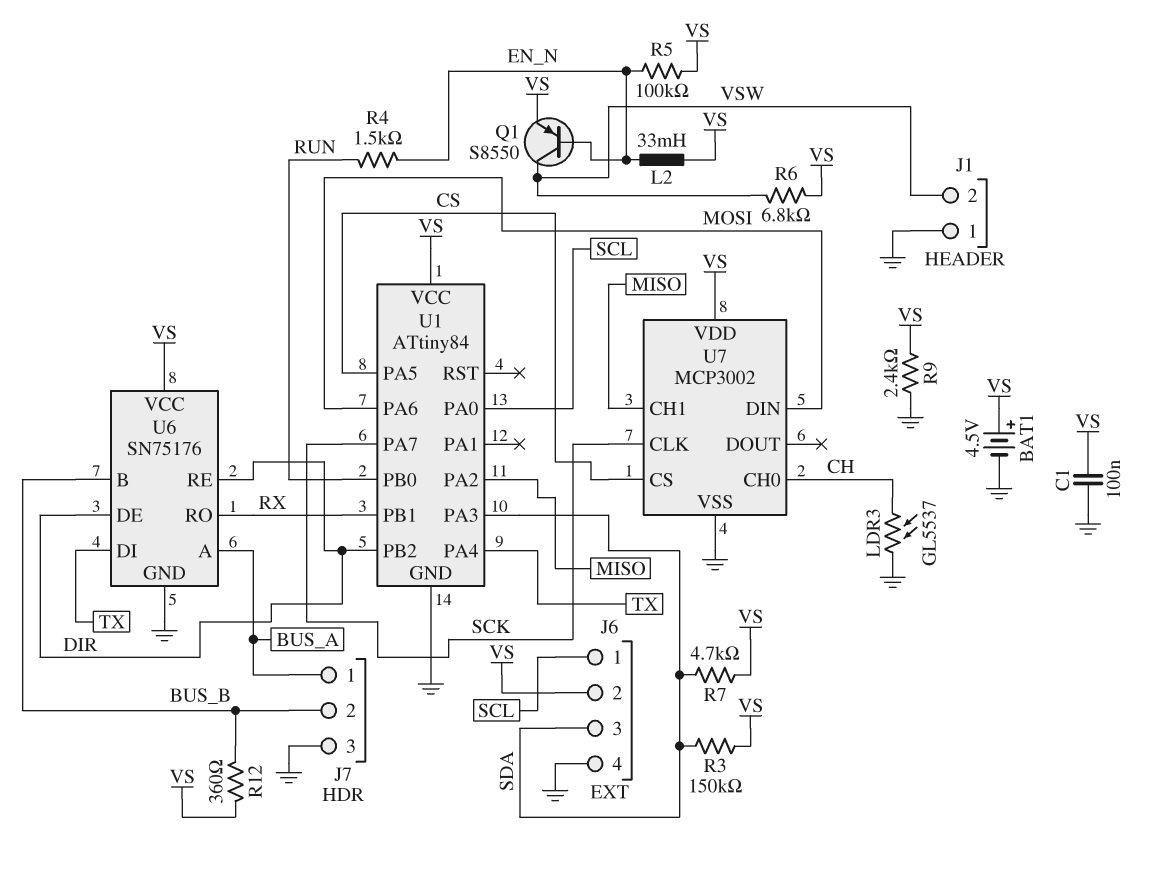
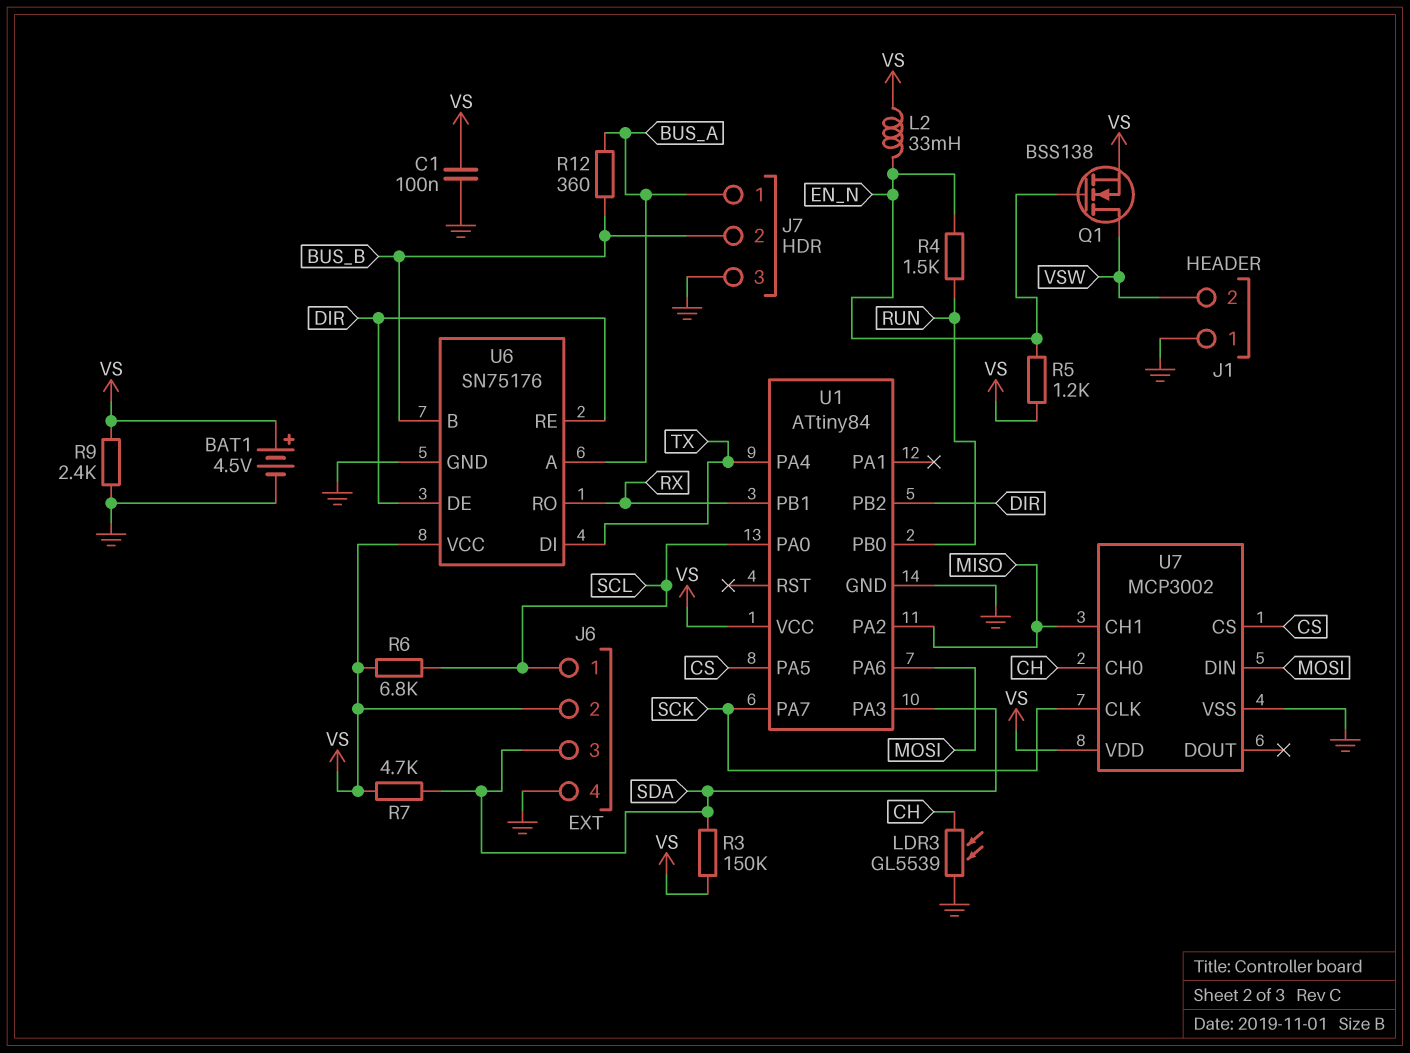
LDR3: GL5537 (CH, GND) -> GL5539 (CH, GND)
Q1: PNP S8550 (B EN_N, C VSW, E VS) -> NMOS BSS138 (G EN_N, D VSW, S VS)
R5: 100k (EN_N, VS) -> 1.2k (EN_N, VS)
R6: 6.8k (VS, VSW) -> 6.8k (SCL, VS)
R12: 360 (BUS_B, VS) -> 360 (BUS_A, BUS_B)

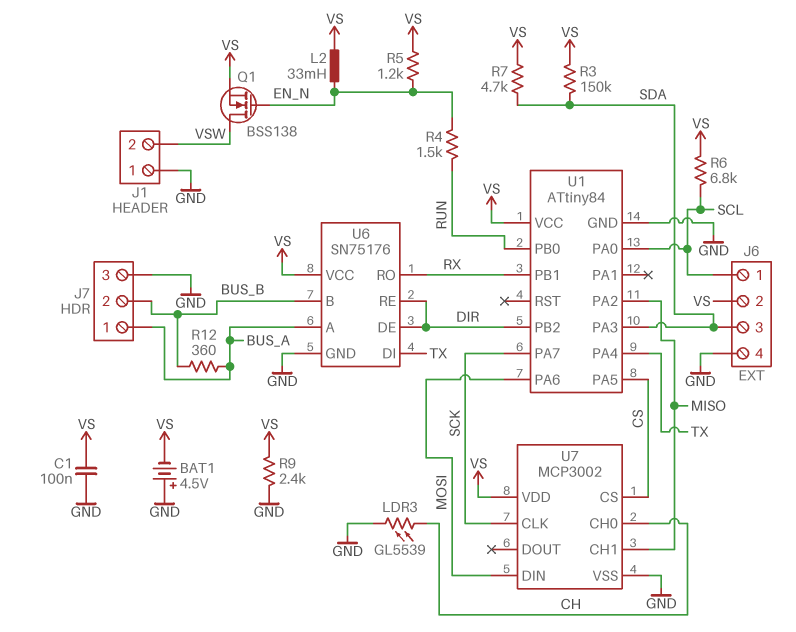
BAT1: 4.5V (plus VS, minus GND) -> 4.5V (plus GND, minus VS)

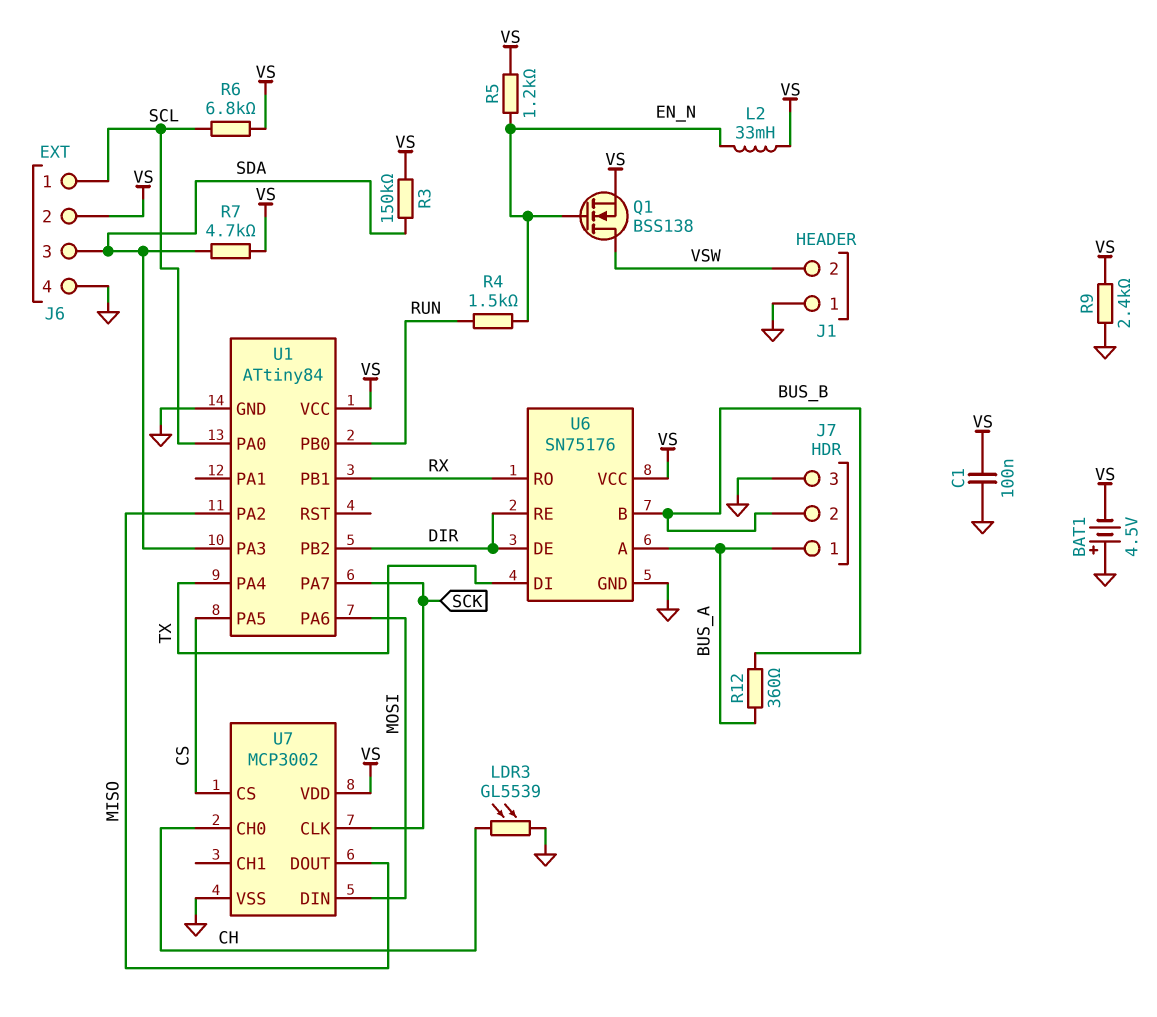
U7 pin CH1: MISO -> none
U7 pin DOUT: none -> MISO

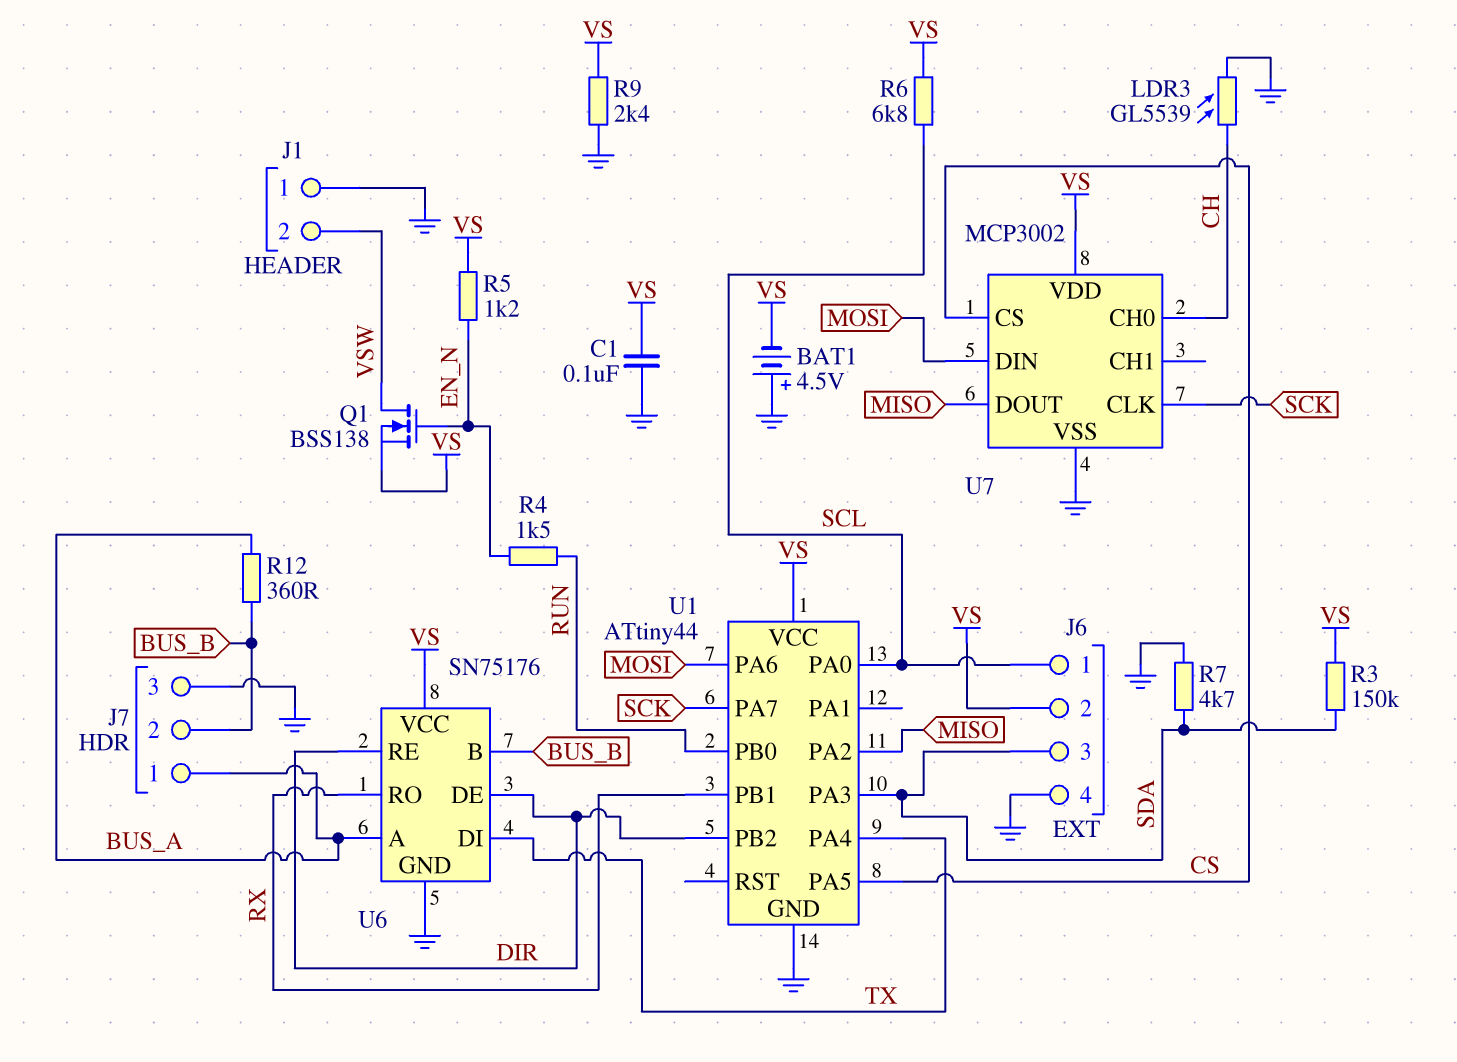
L2: 33mH (EN_N, VS) -> none
R7: 4.7k (SDA, VS) -> 4.7k (GND, SDA)
U1: ATtiny84 -> ATtiny44

